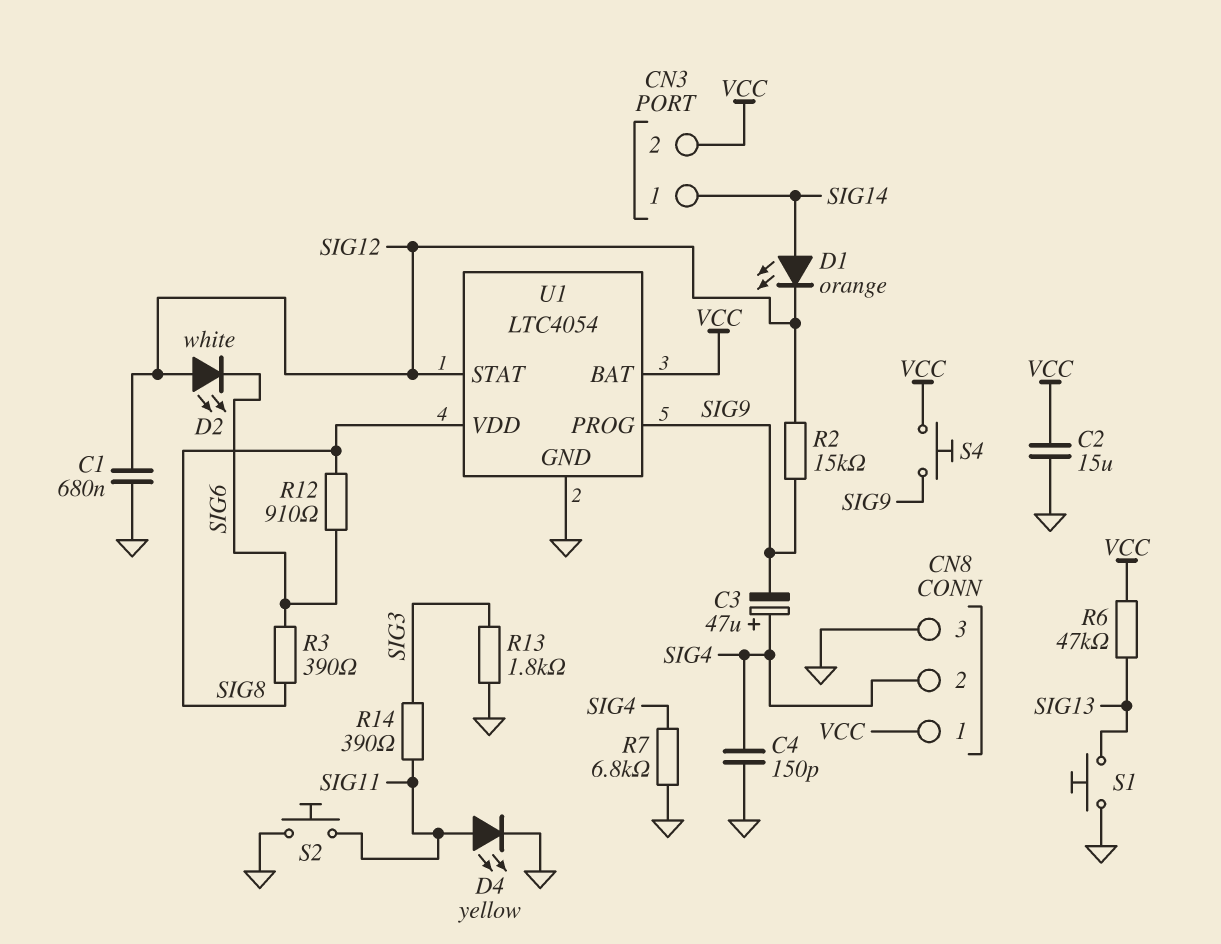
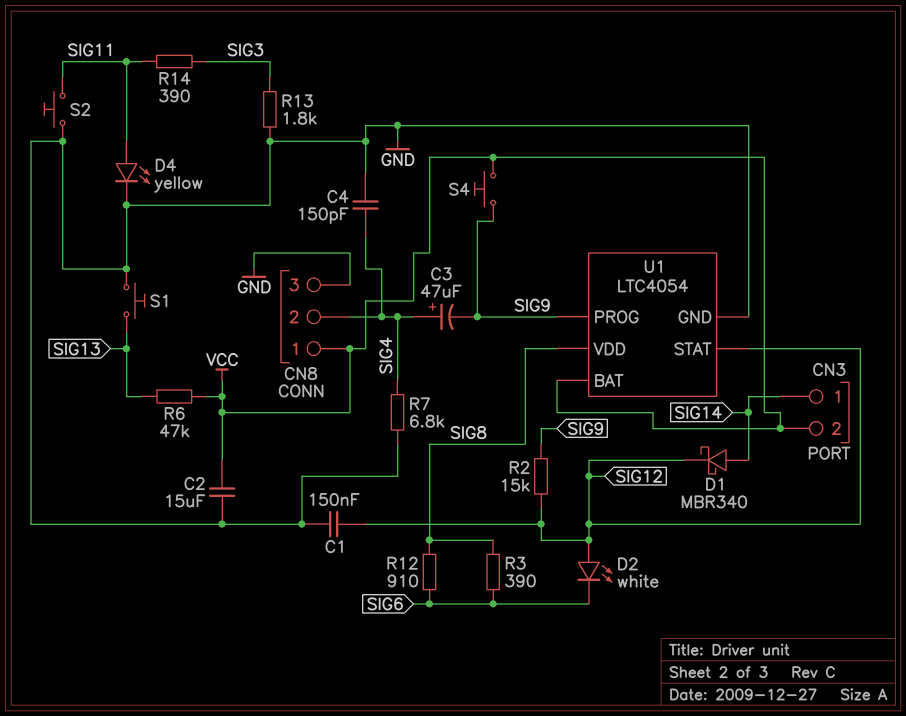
C1: 680nF (GND, SIG12) -> 150nF (GND, SIG12)
D1: LED orange (A SIG14, K SIG12) -> schottky MBR340 (A SIG14, K SIG12)

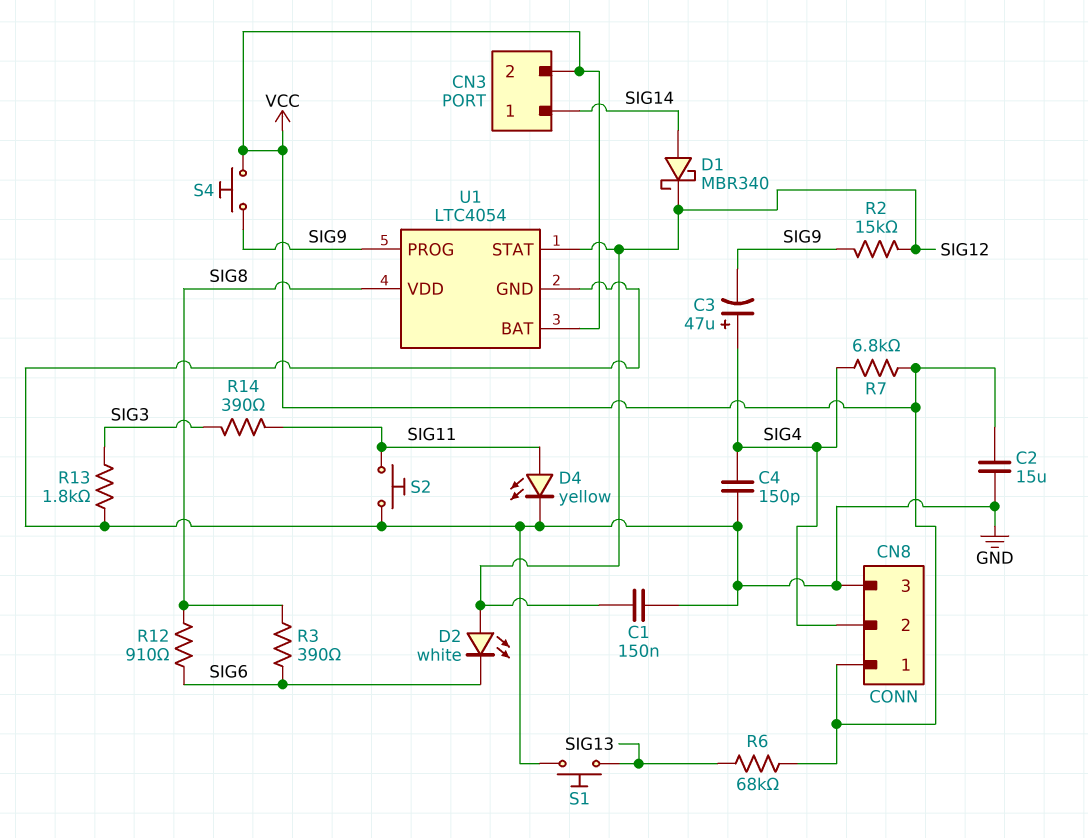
R6: 47k (SIG13, VCC) -> 68k (SIG13, VCC)
R7: 6.8k (GND, SIG4) -> 6.8k (SIG4, VCC)

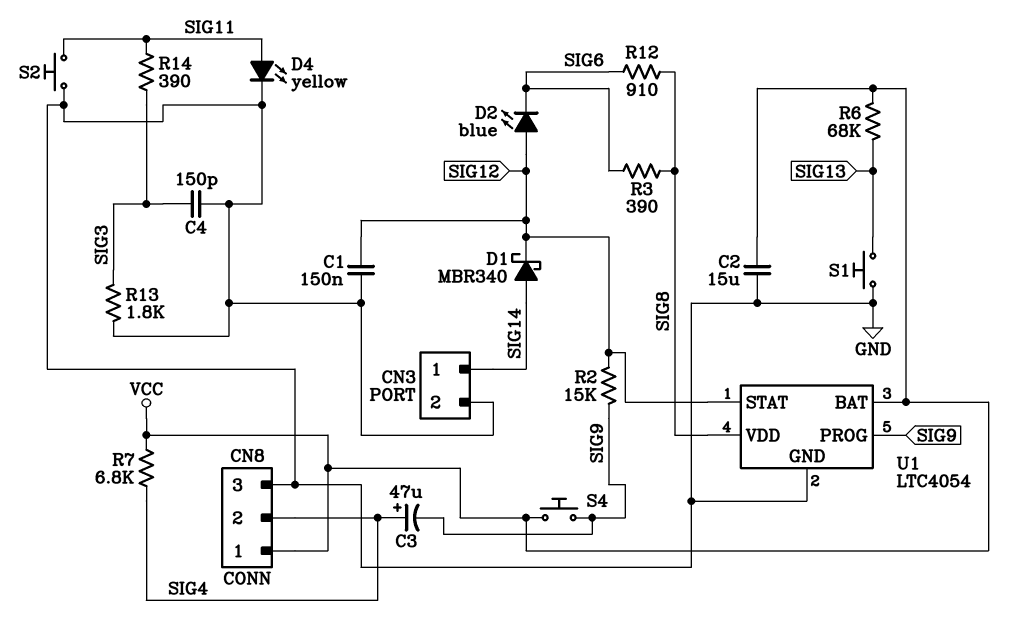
C4: 150pF (GND, SIG4) -> 150pF (GND, SIG3)
CN3 pin 2: VCC -> GND
D2: LED white (A SIG12, K SIG6) -> LED blue (A SIG12, K SIG6)

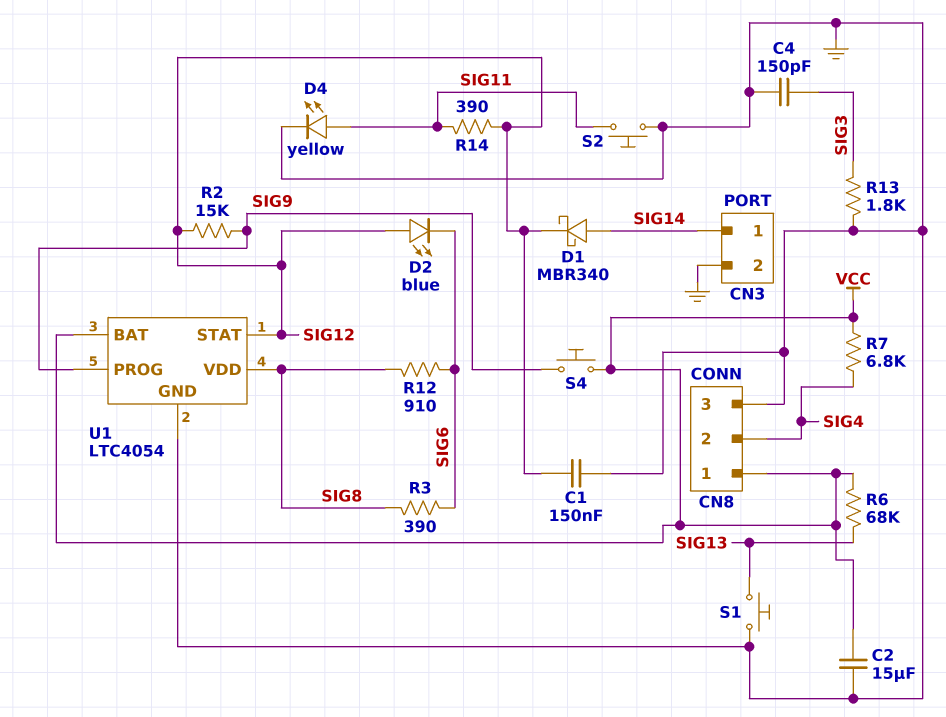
C3: 47uF (plus SIG4, minus SIG9) -> none
R14: 390 (SIG3, SIG11) -> 390 (SIG11, SIG12)

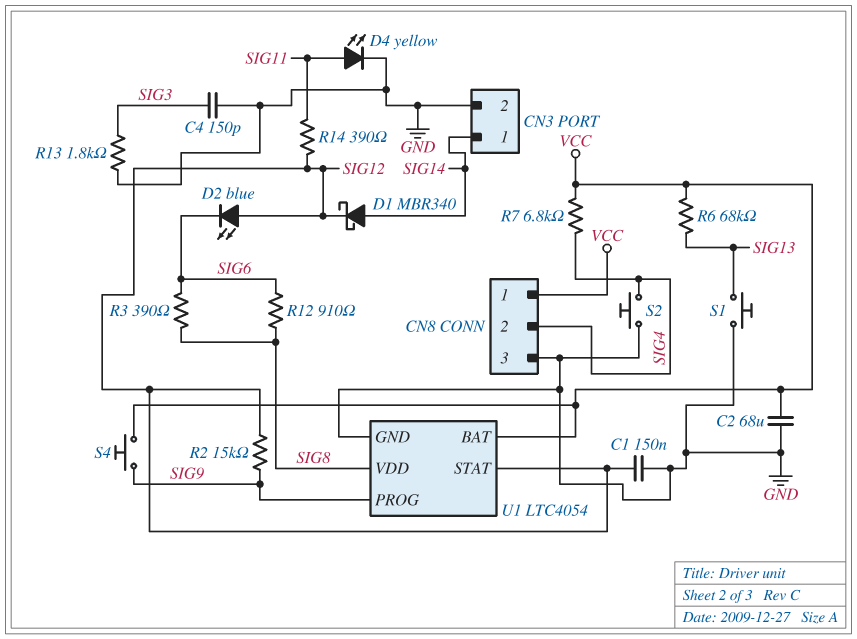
C2: 15uF (GND, VCC) -> 68uF (GND, VCC)
S2: button (GND, SIG11) -> button (GND, SIG4)

